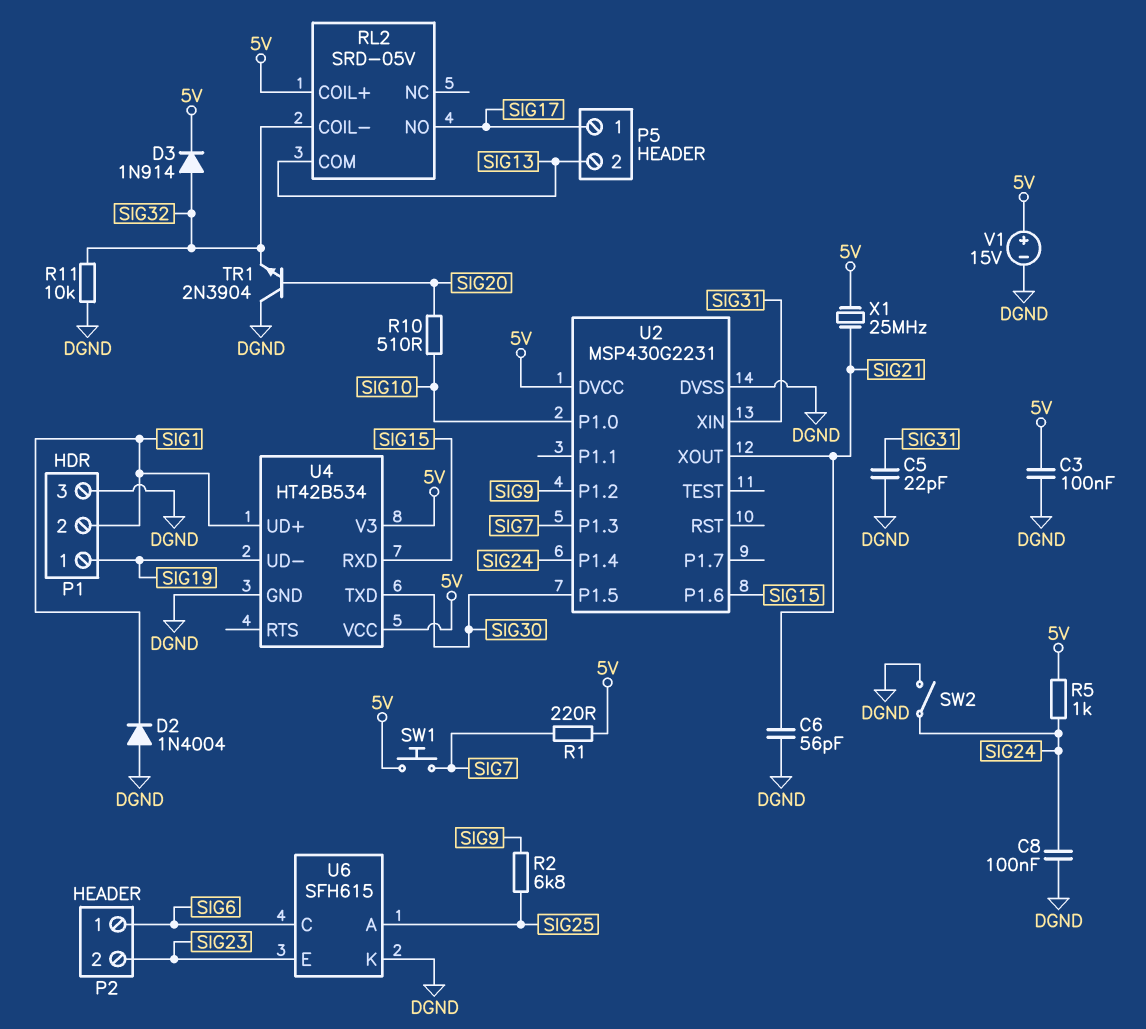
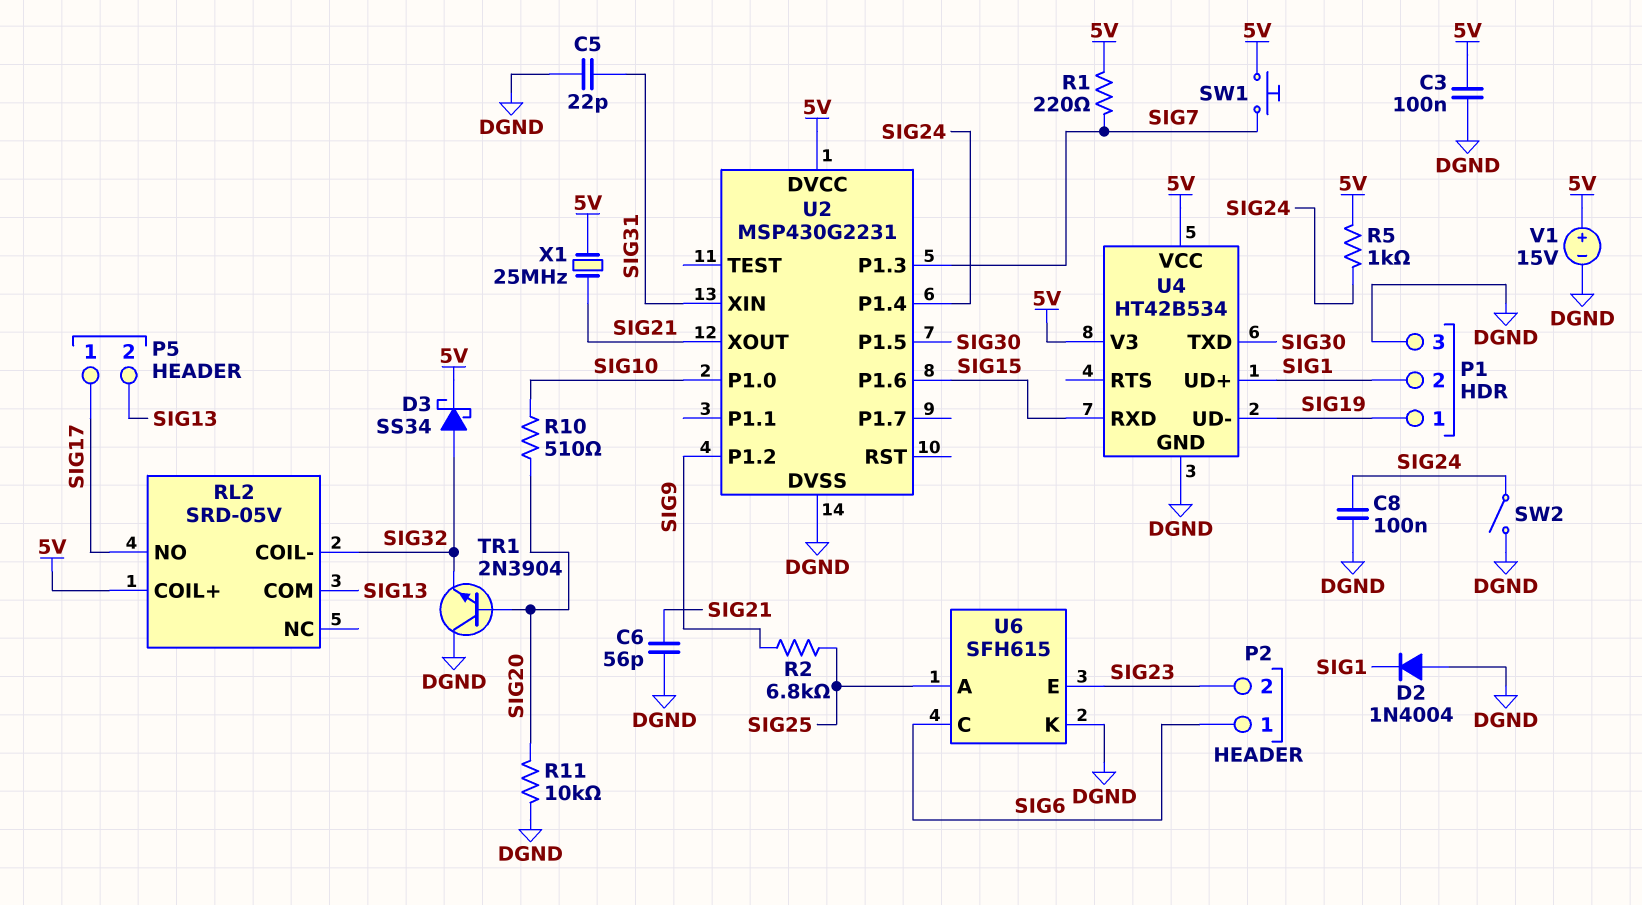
D3: diode 1N914 (A SIG32, K 5V) -> schottky SS34 (A SIG32, K 5V)
R11: 10k (DGND, SIG32) -> 10k (DGND, SIG20)

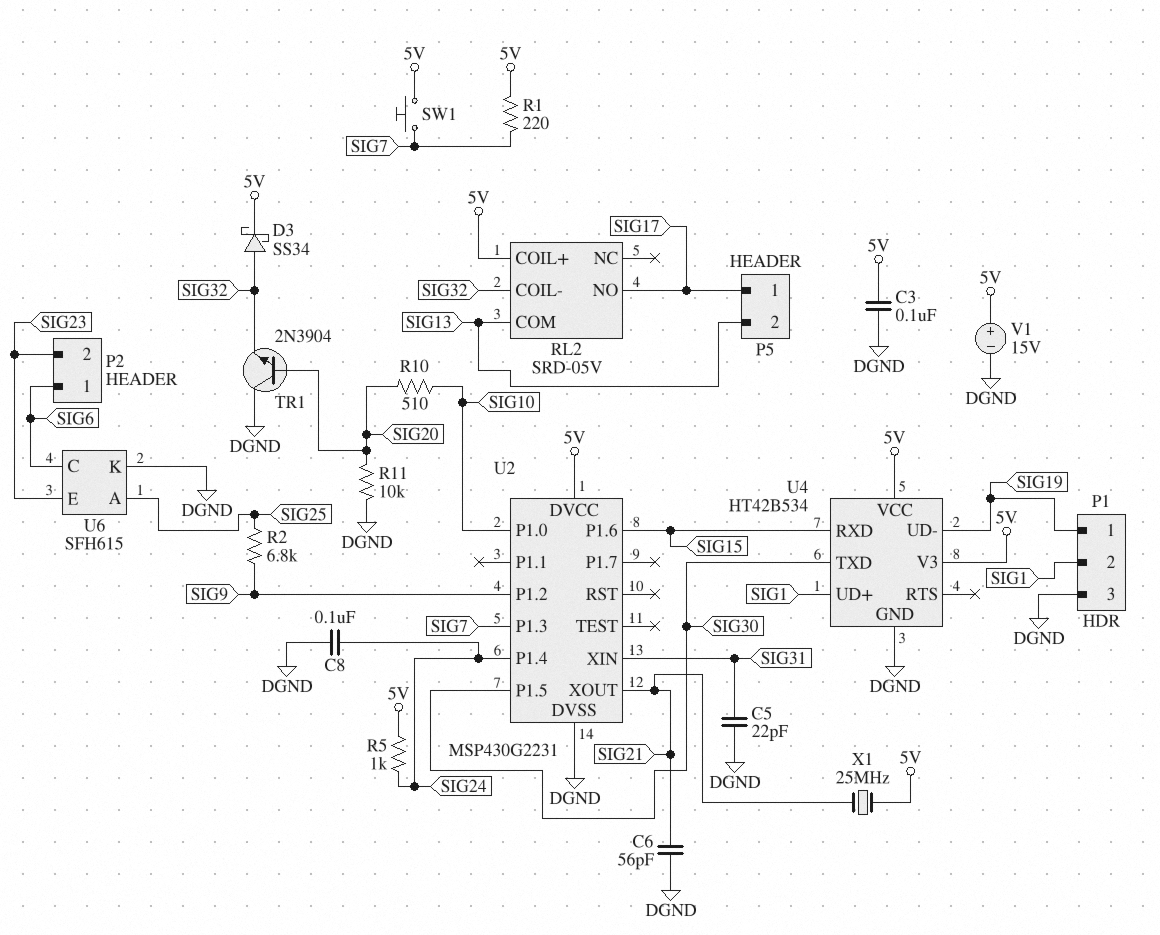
D2: diode 1N4004 (A DGND, K SIG1) -> none
SW2: switch (DGND, SIG24) -> none

